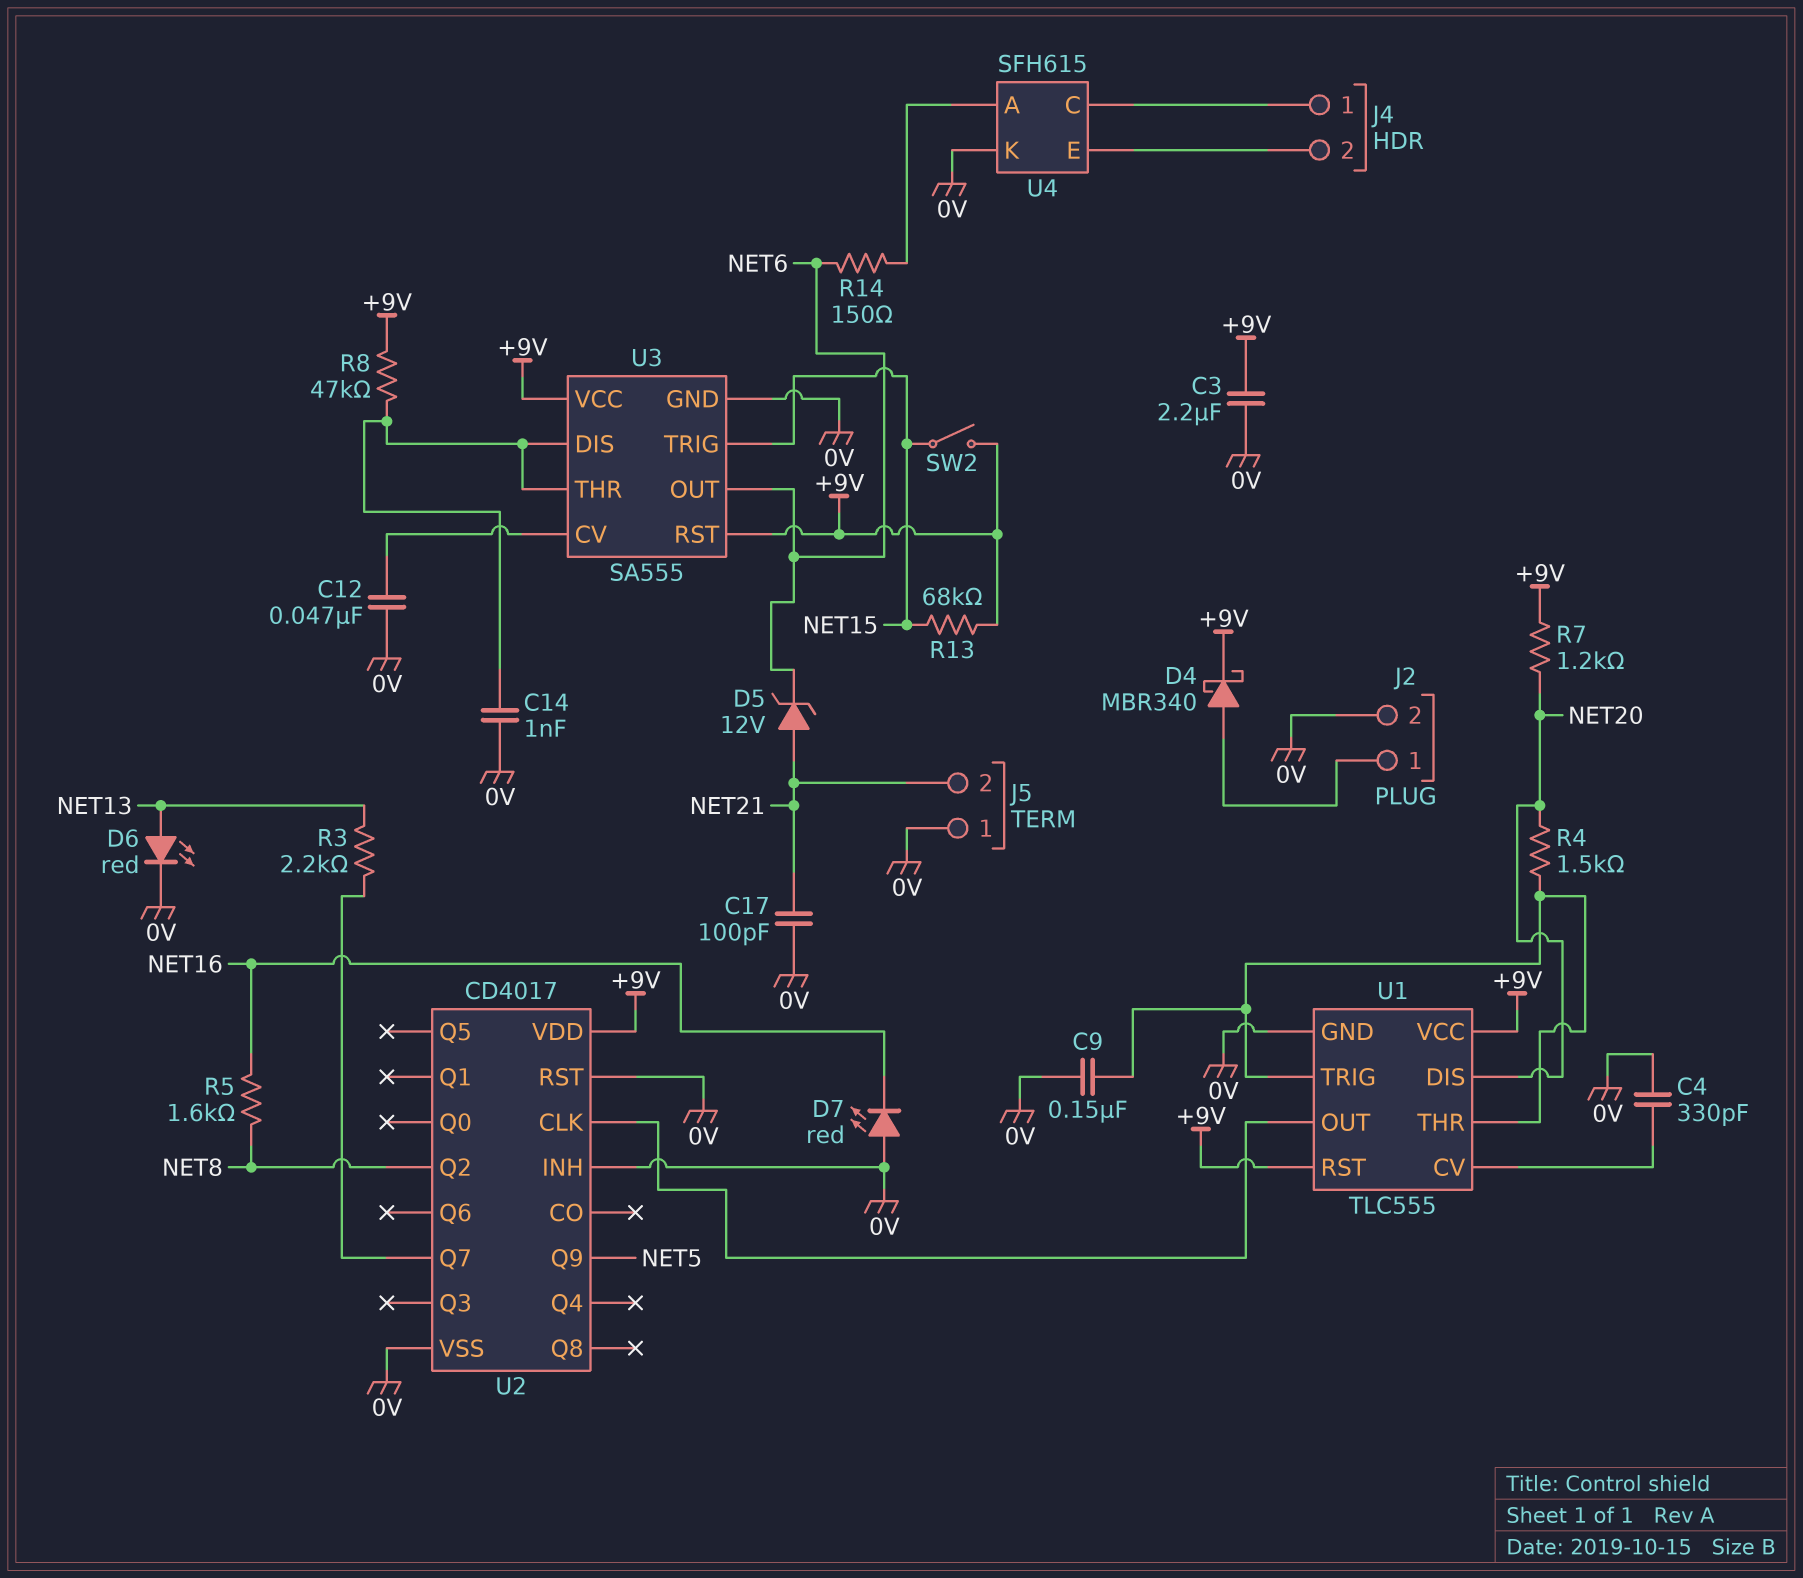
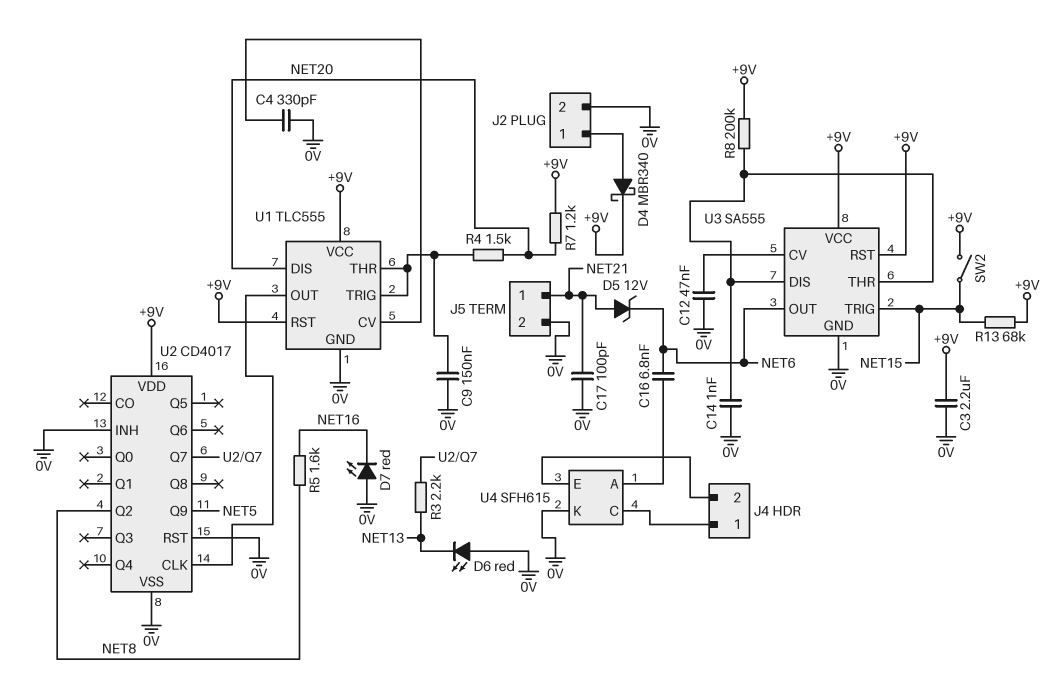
C16: none -> 6.8nF (NET6, U4/A)
D6: LED red (A NET13, K 0V) -> LED red (A 0V, K NET13)
J5 pin 1: 0V -> NET21
J5 pin 2: NET21 -> 0V
R8: 47k (+9V, U3/DIS) -> 200k (+9V, U3/DIS)
R14: 150 (NET6, U4/A) -> none

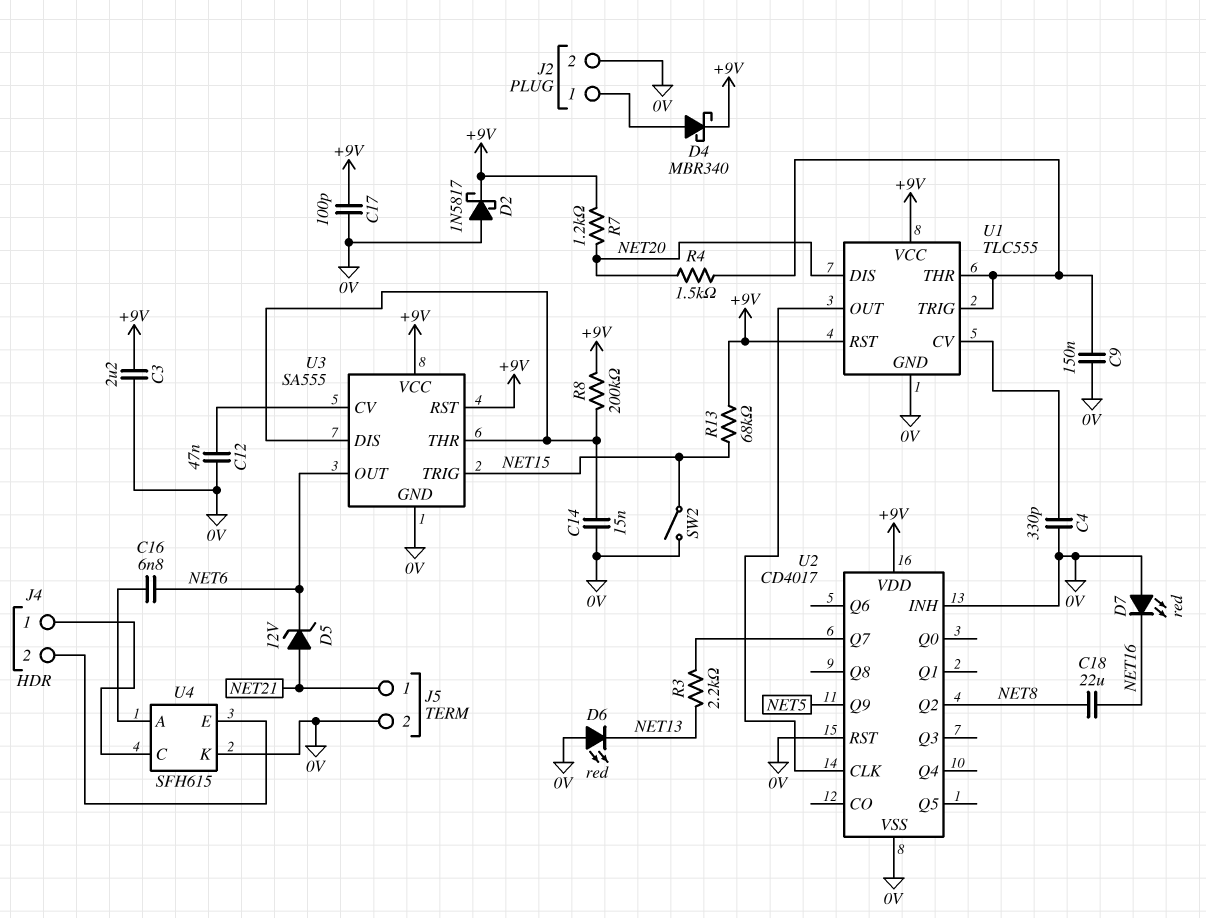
C14: 1nF (0V, U3/DIS) -> 15nF (0V, U3/DIS)
C17: 100pF (0V, NET21) -> 100pF (+9V, 0V)
C18: none -> 22uF (NET8, NET16)
D2: none -> schottky 1N5817 (A 0V, K +9V)
R5: 1.6k (NET8, NET16) -> none
SW2: switch (+9V, NET15) -> switch (0V, NET15)

